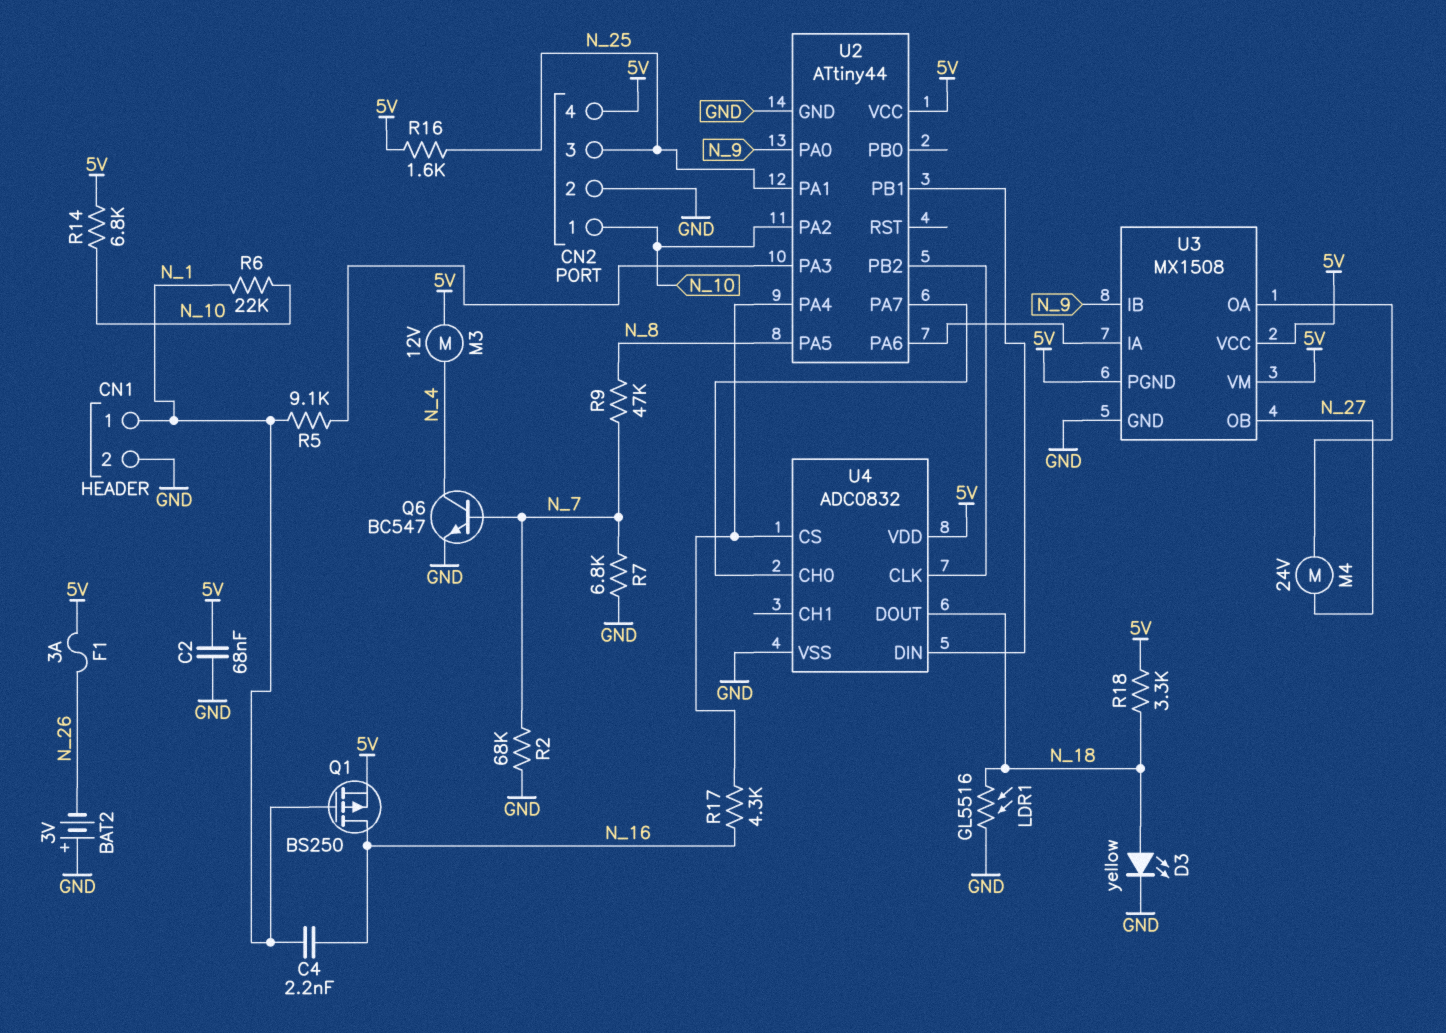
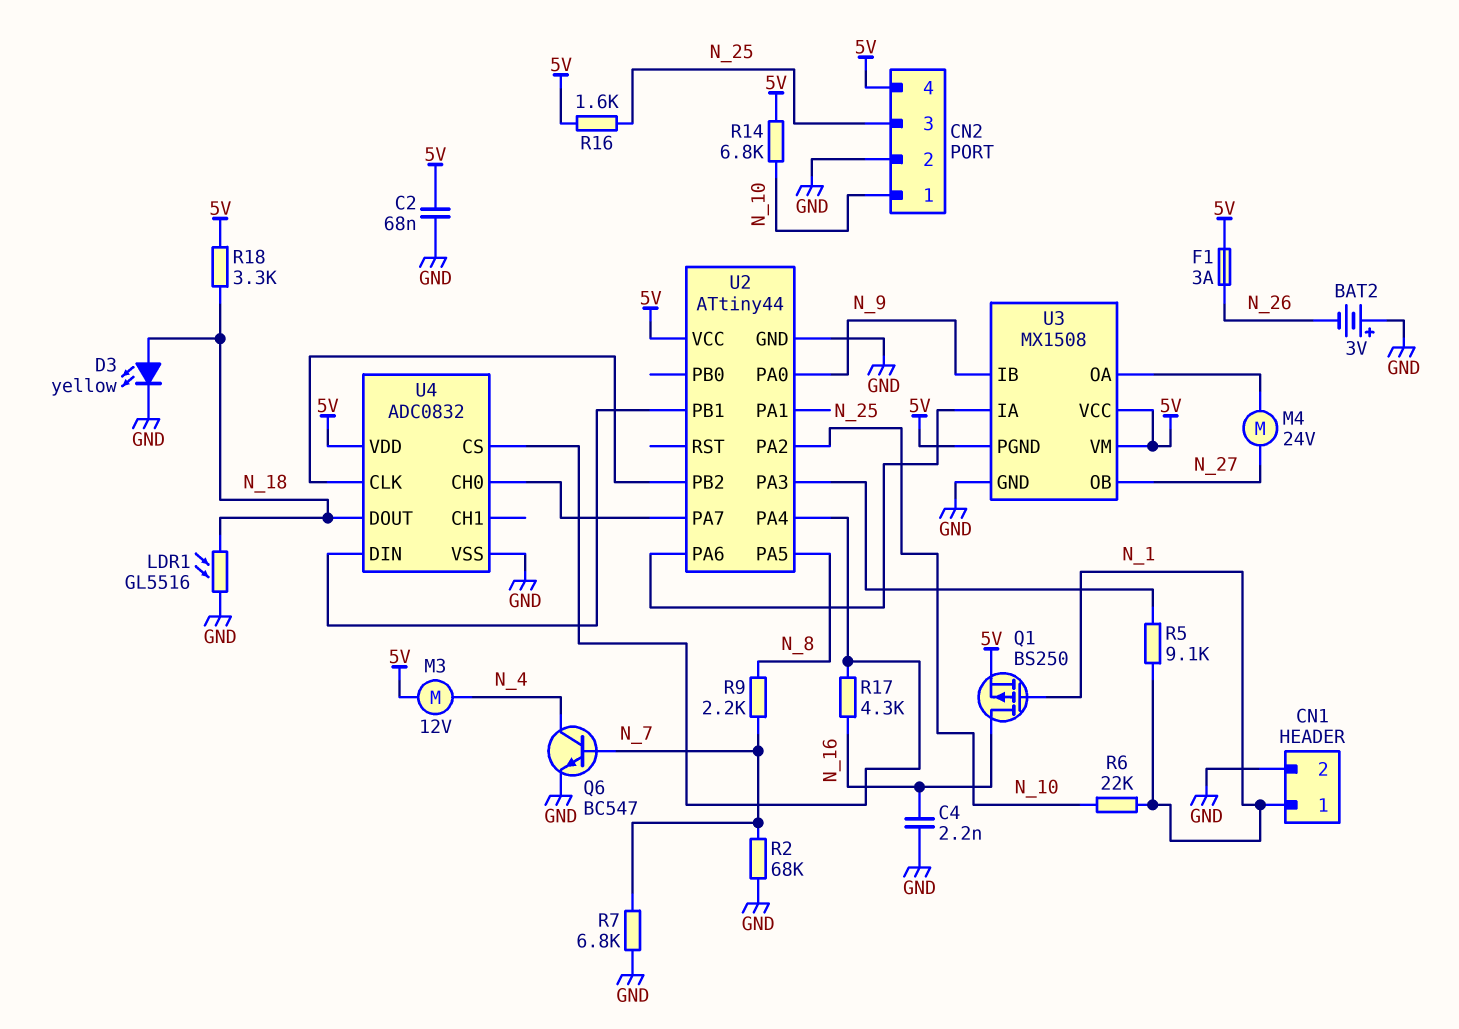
C4: 2.2nF (N_1, N_16) -> 2.2nF (GND, N_16)
R9: 47k (N_7, N_8) -> 2.2k (N_7, N_8)

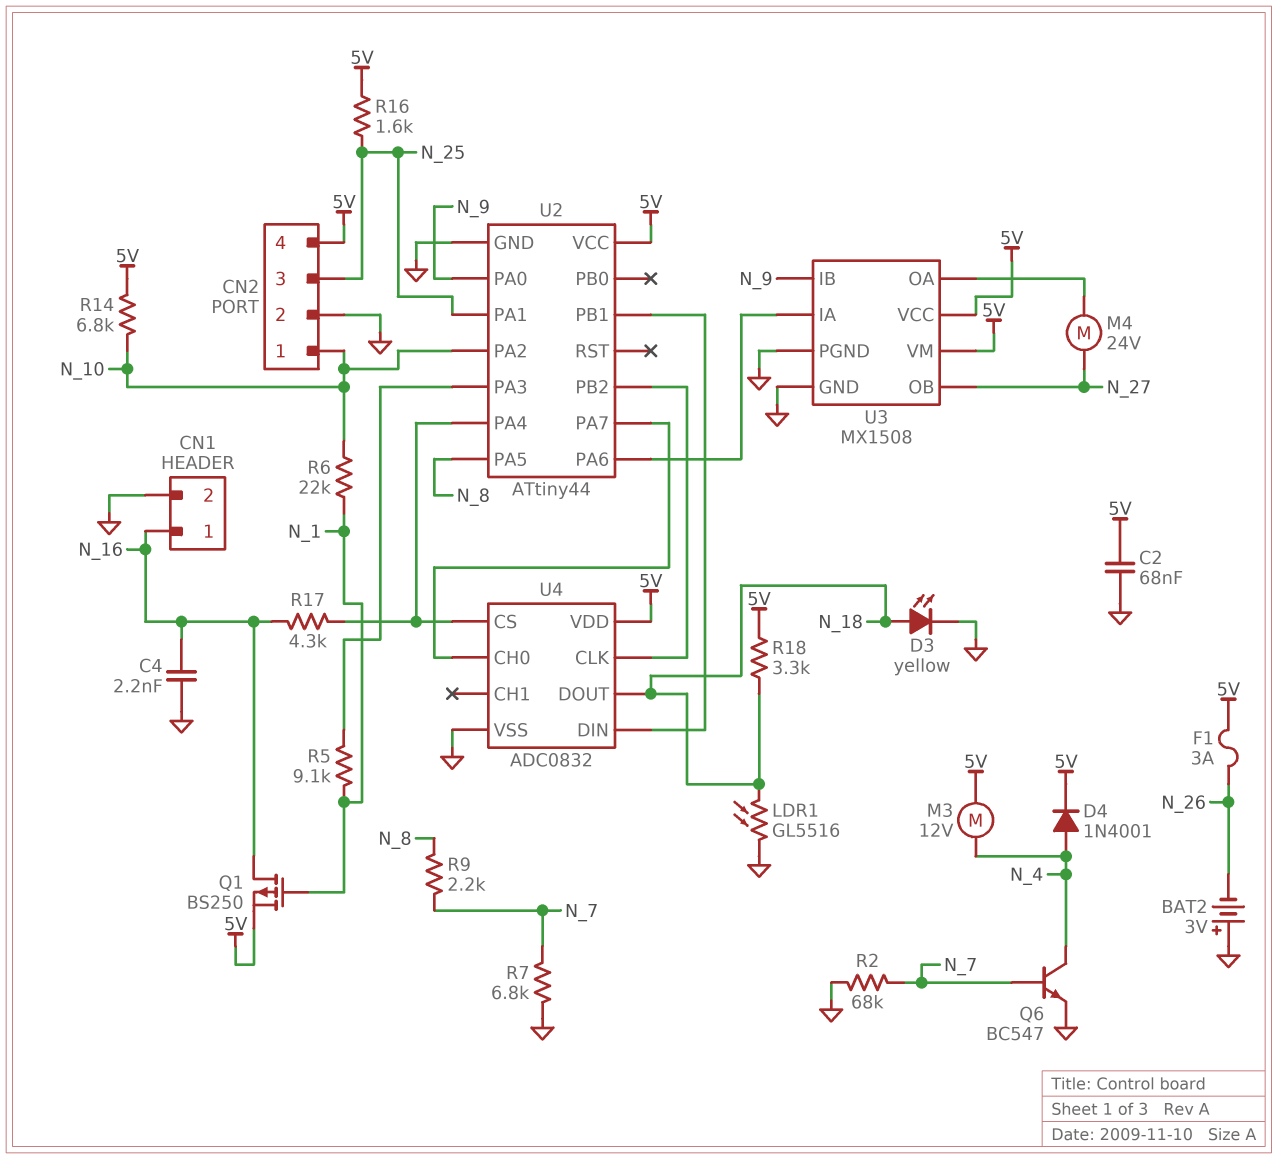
CN1 pin 1: N_1 -> N_16
D4: none -> diode 1N4001 (A N_4, K 5V)
U3 pin PGND: 5V -> GND

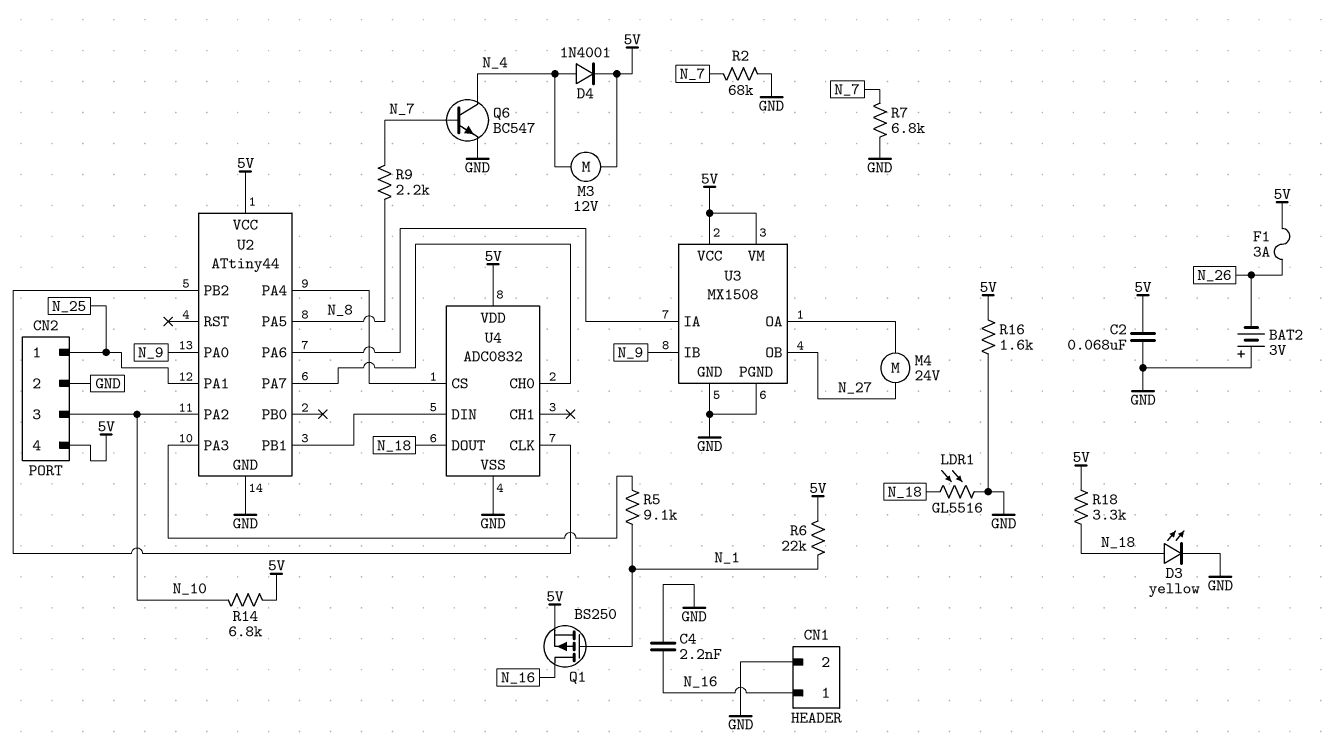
CN2 pin 1: N_10 -> N_25
CN2 pin 3: N_25 -> N_10
R6: 22k (N_1, N_10) -> 22k (5V, N_1)
R16: 1.6k (5V, N_25) -> 1.6k (5V, GND)
R17: 4.3k (N_16, U2/PA4) -> none

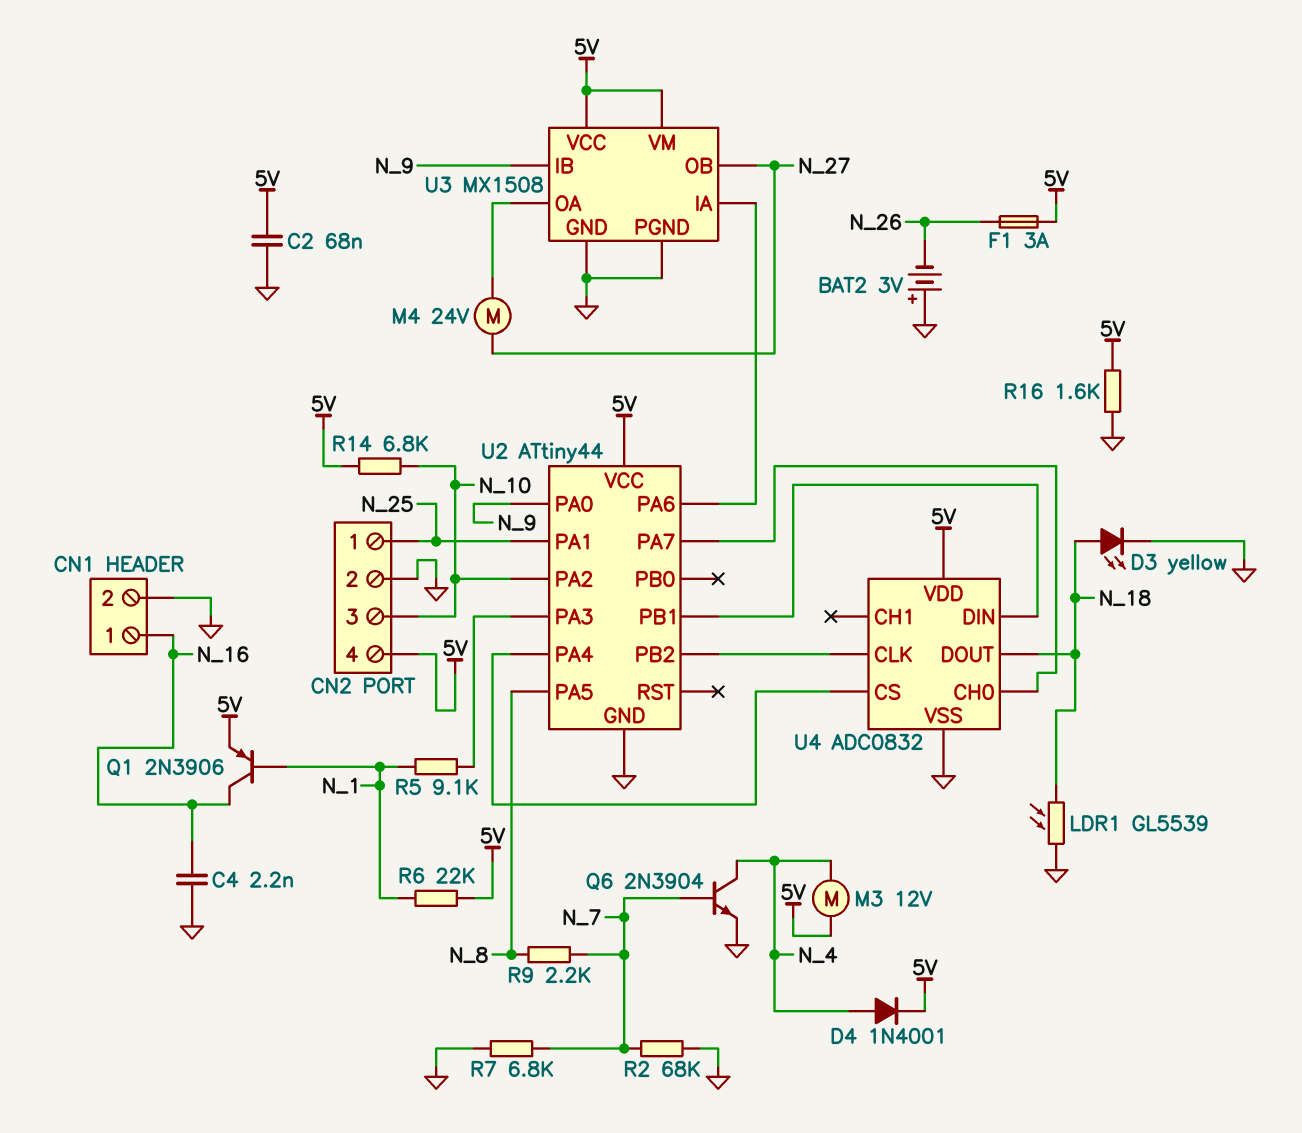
LDR1: GL5516 (GND, N_18) -> GL5539 (GND, N_18)
Q1: PMOS BS250 (G N_1, D N_16, S 5V) -> PNP 2N3906 (B N_1, C N_16, E 5V)
Q6: NPN BC547 (B N_7, C N_4, E GND) -> NPN 2N3904 (B N_7, C N_4, E GND)
R18: 3.3k (5V, N_18) -> none

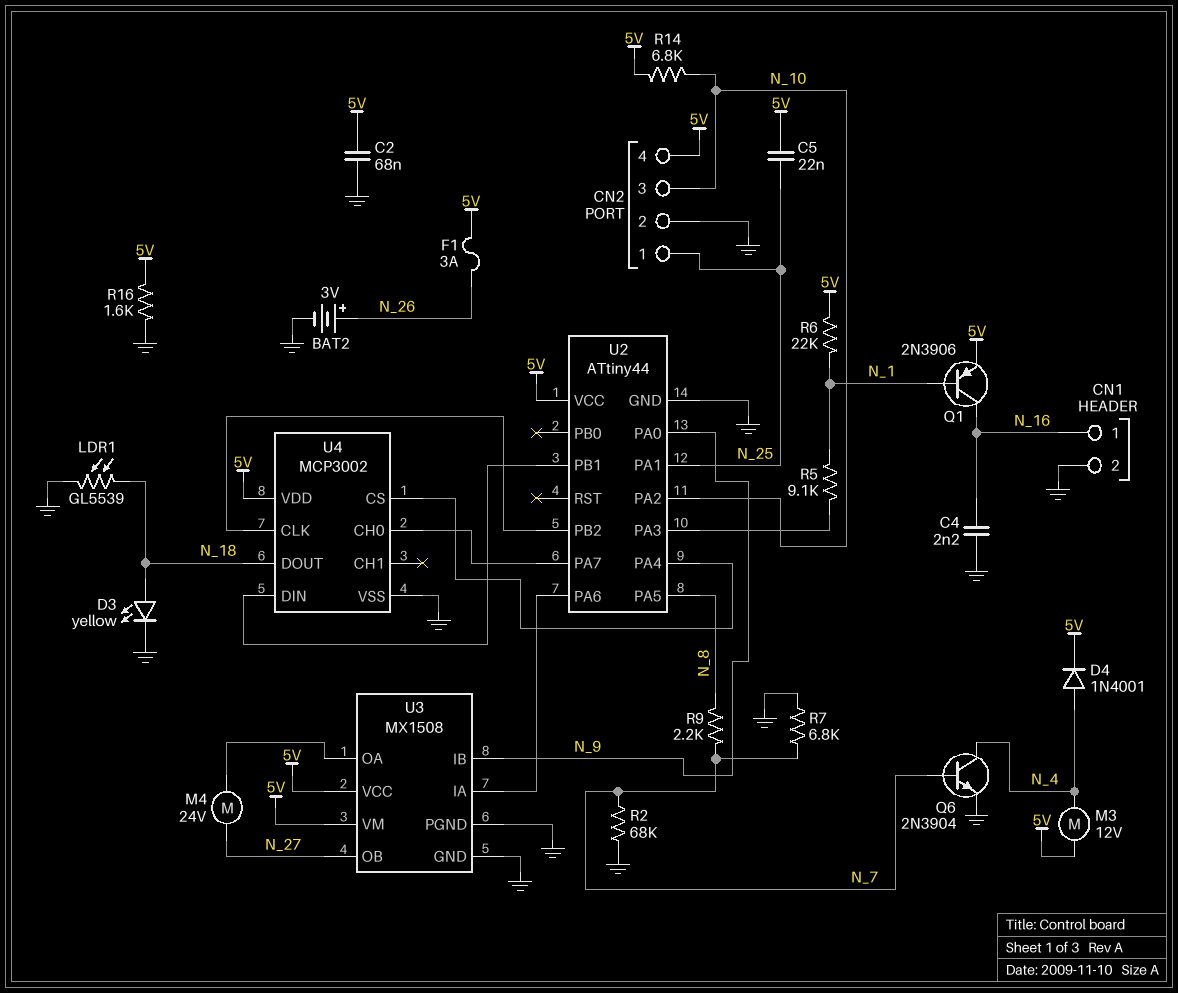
BAT2: 3V (plus GND, minus N_26) -> 3V (plus N_26, minus GND)
C5: none -> 22nF (5V, N_25)
U4: ADC0832 -> MCP3002

